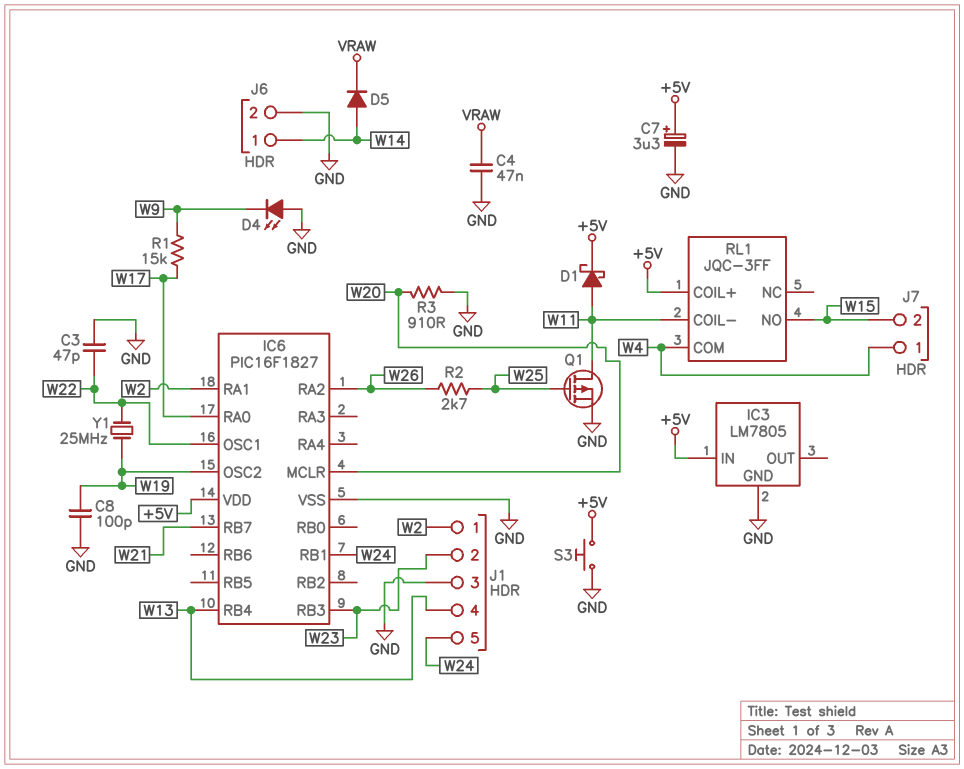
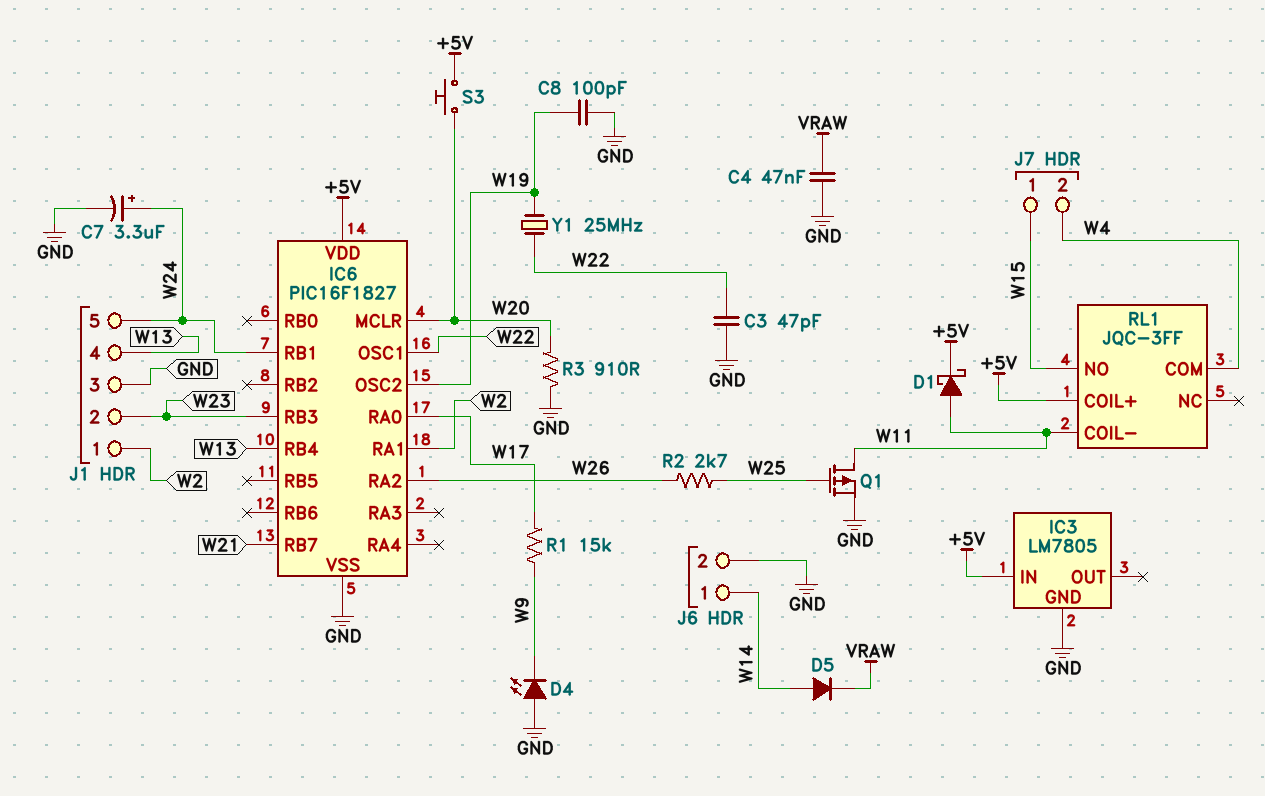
C7: 3.3uF (plus +5V, minus GND) -> 3.3uF (plus W24, minus GND)
J7 pin 1: W4 -> W15
J7 pin 2: W15 -> W4
S3: button (+5V, GND) -> button (+5V, W20)

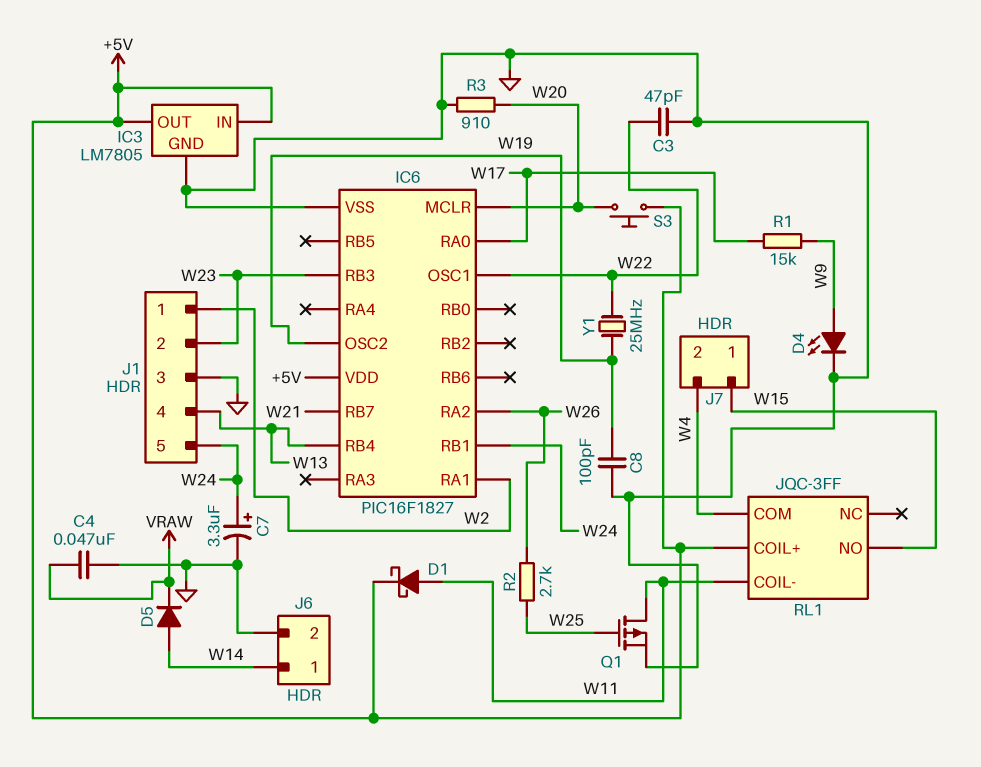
D4: LED (A GND, K W9) -> LED (A W9, K GND)
IC3 pin OUT: none -> +5V

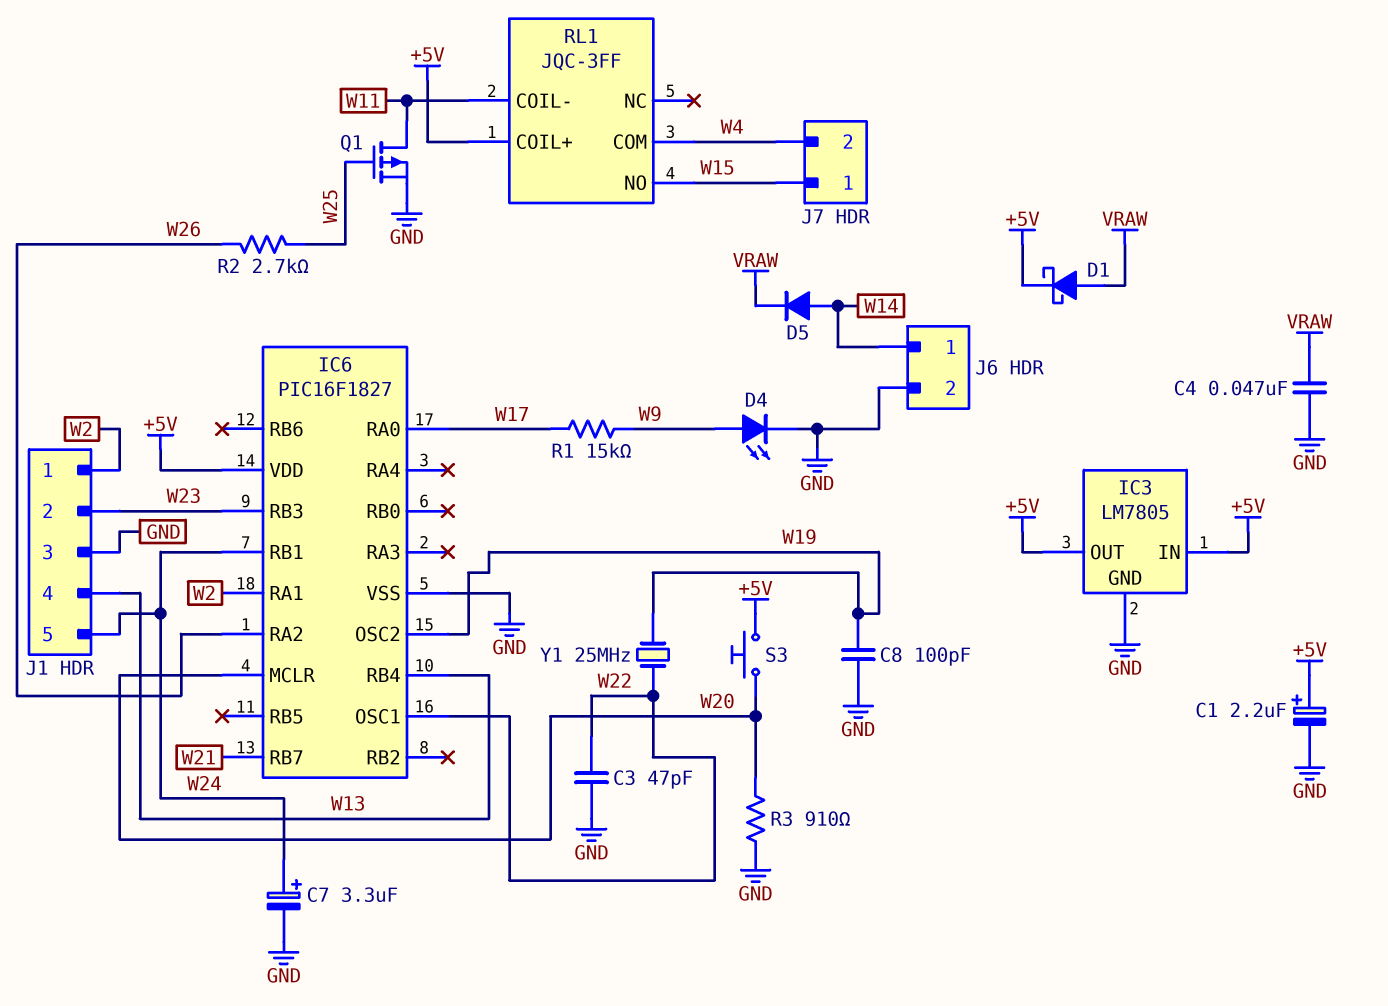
C1: none -> 2.2uF (plus +5V, minus GND)
D1: schottky (A W11, K +5V) -> schottky (A VRAW, K +5V)

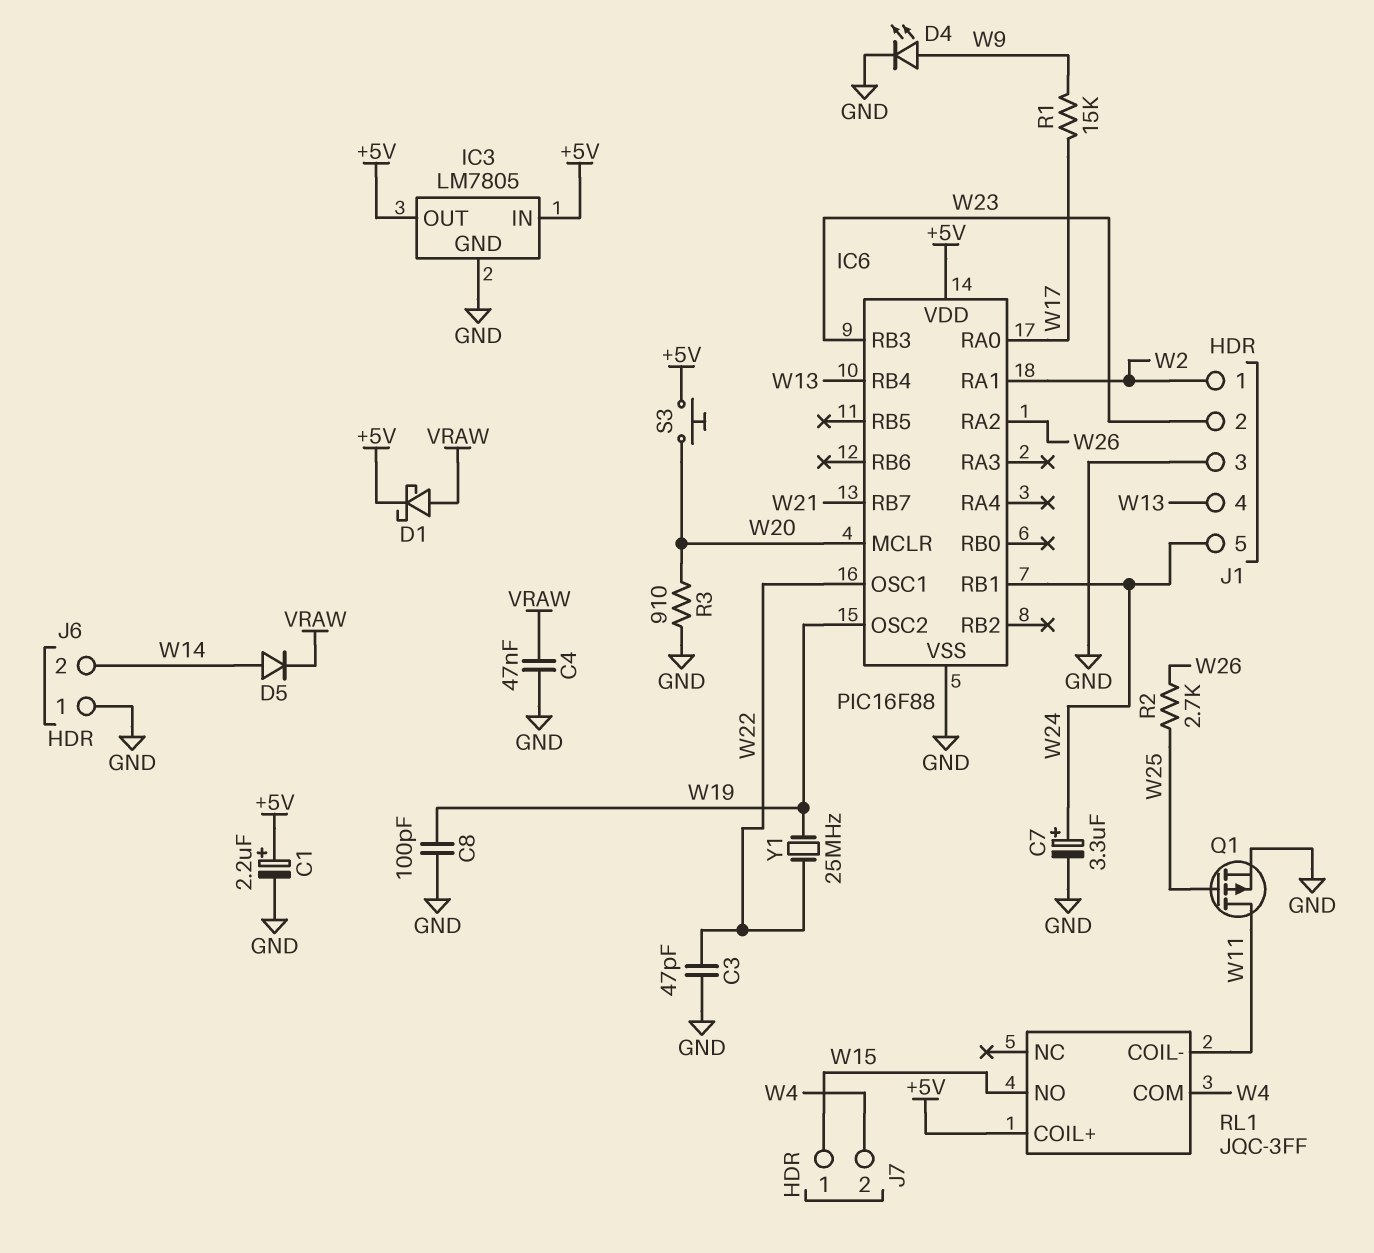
IC6: PIC16F1827 -> PIC16F88
J6 pin 1: W14 -> GND
J6 pin 2: GND -> W14

